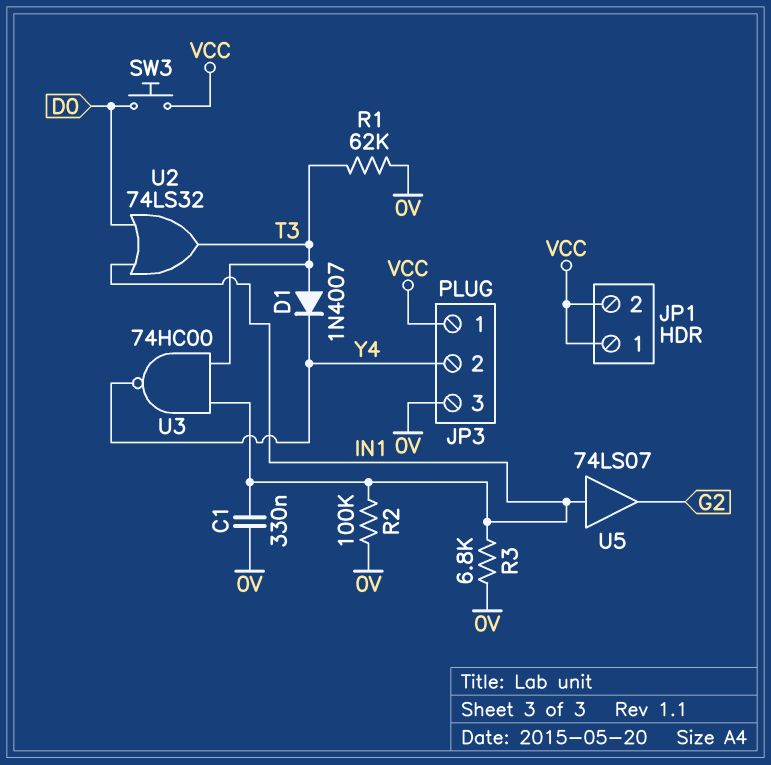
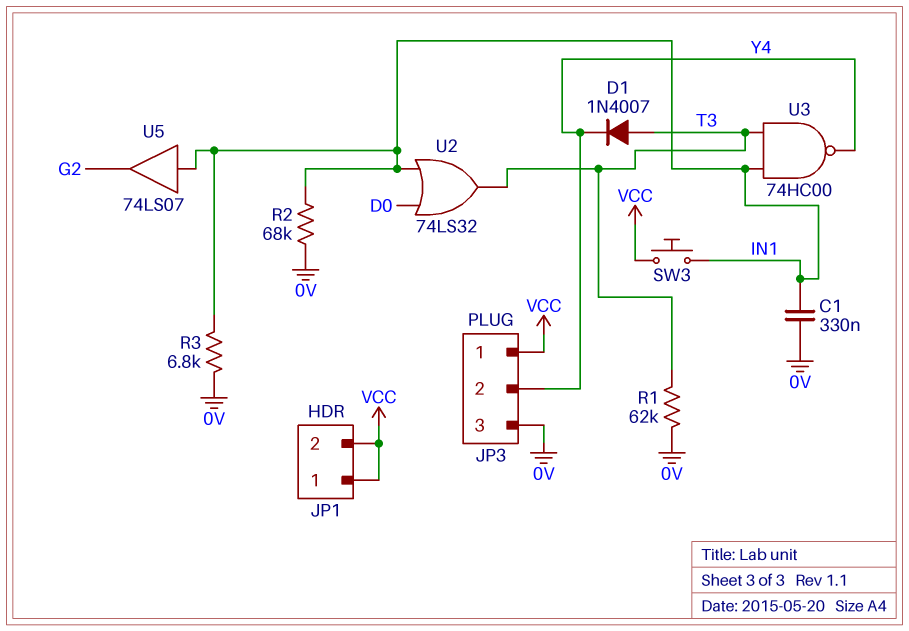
R2: 100k (0V, IN1) -> 68k (0V, IN1)
SW3: button (D0, VCC) -> button (IN1, VCC)

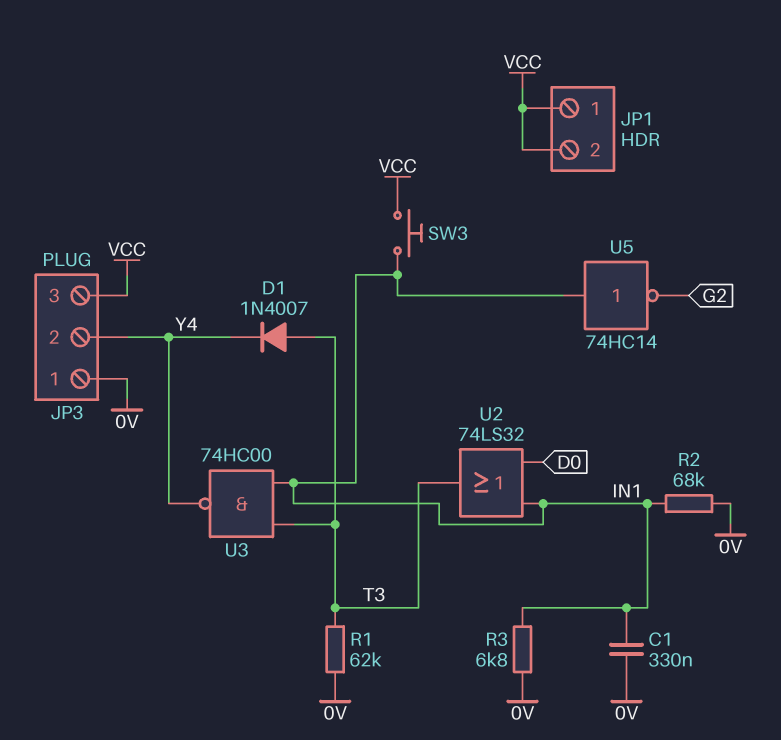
JP3 pin 1: VCC -> 0V
JP3 pin 3: 0V -> VCC
U5: buffer 74LS07 (in IN1, out G2) -> NOT 74HC14 (in IN1, out G2)

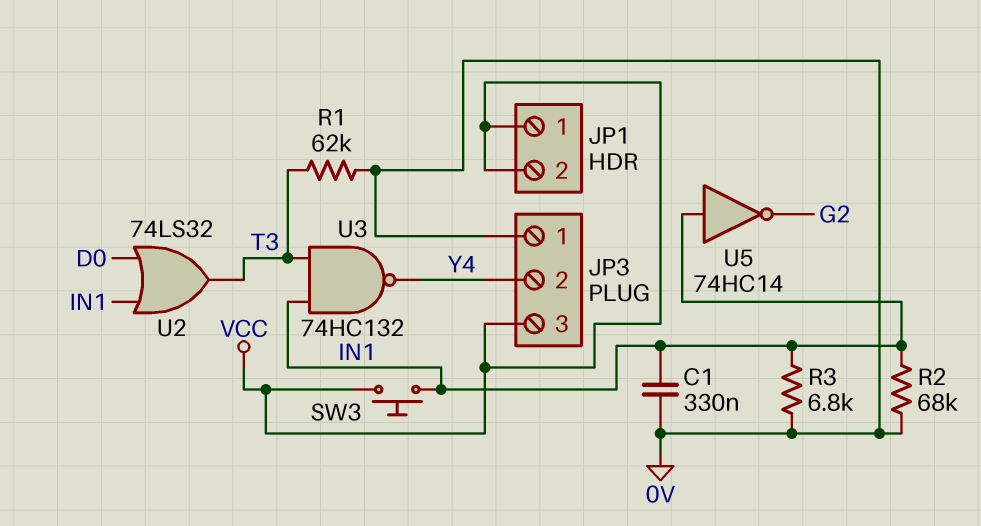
D1: diode 1N4007 (A T3, K Y4) -> none
U3: NAND 74HC00 (in IN1, in T3, out Y4) -> NAND 74HC132 (in IN1, in T3, out Y4)

